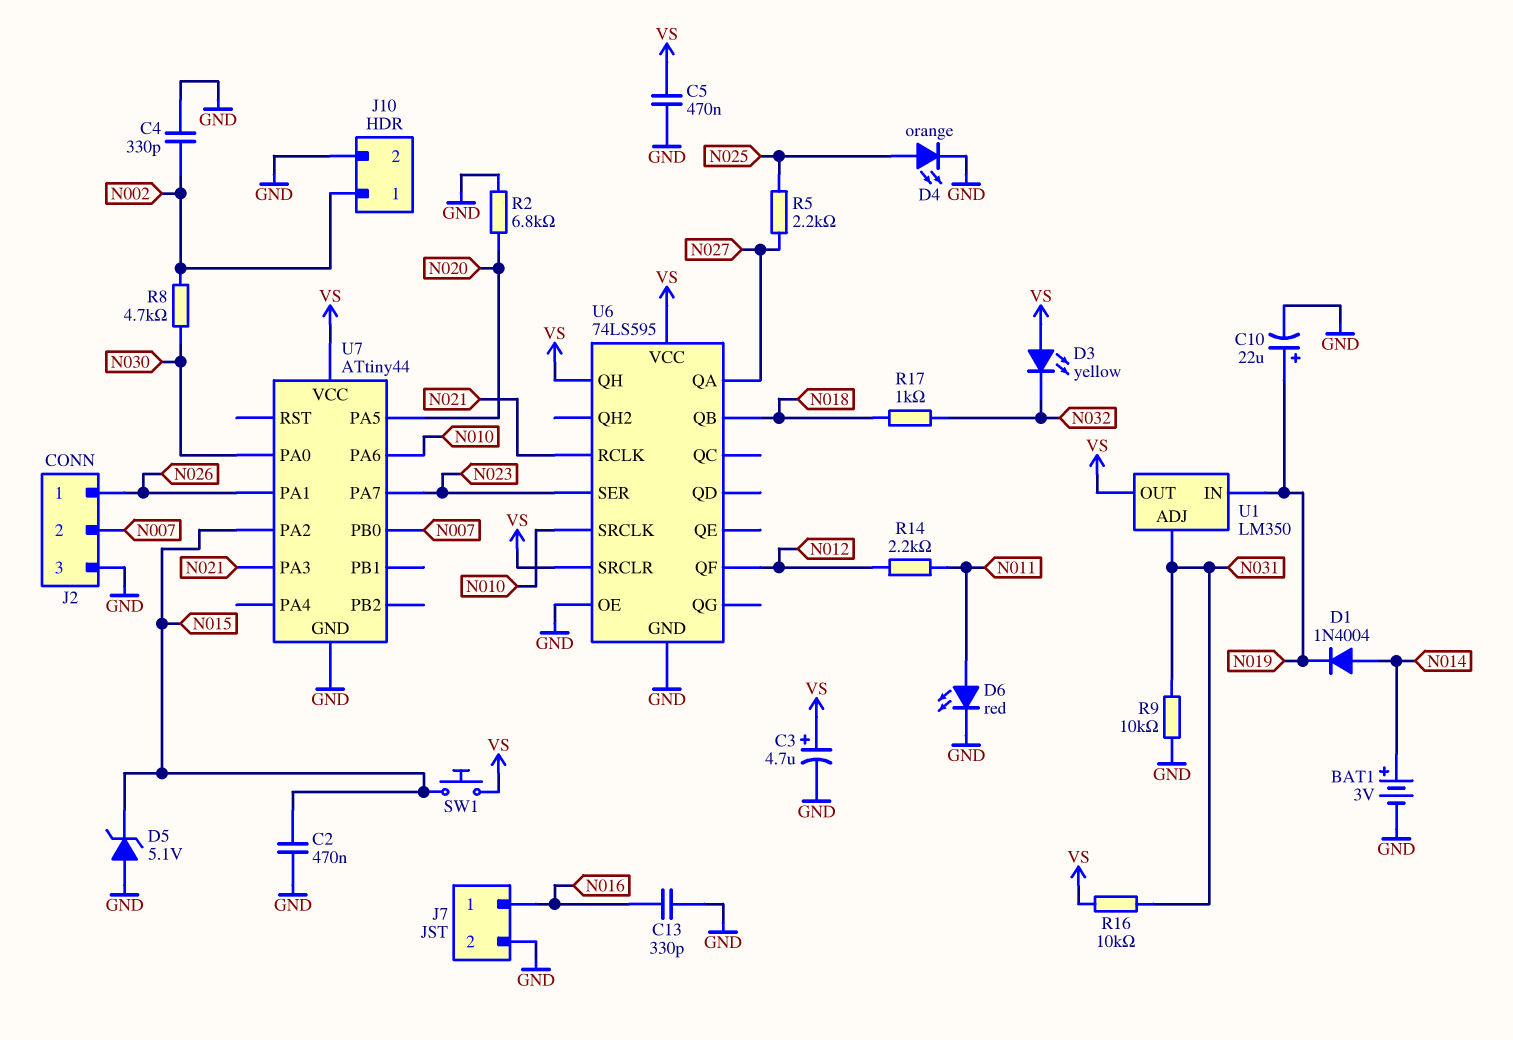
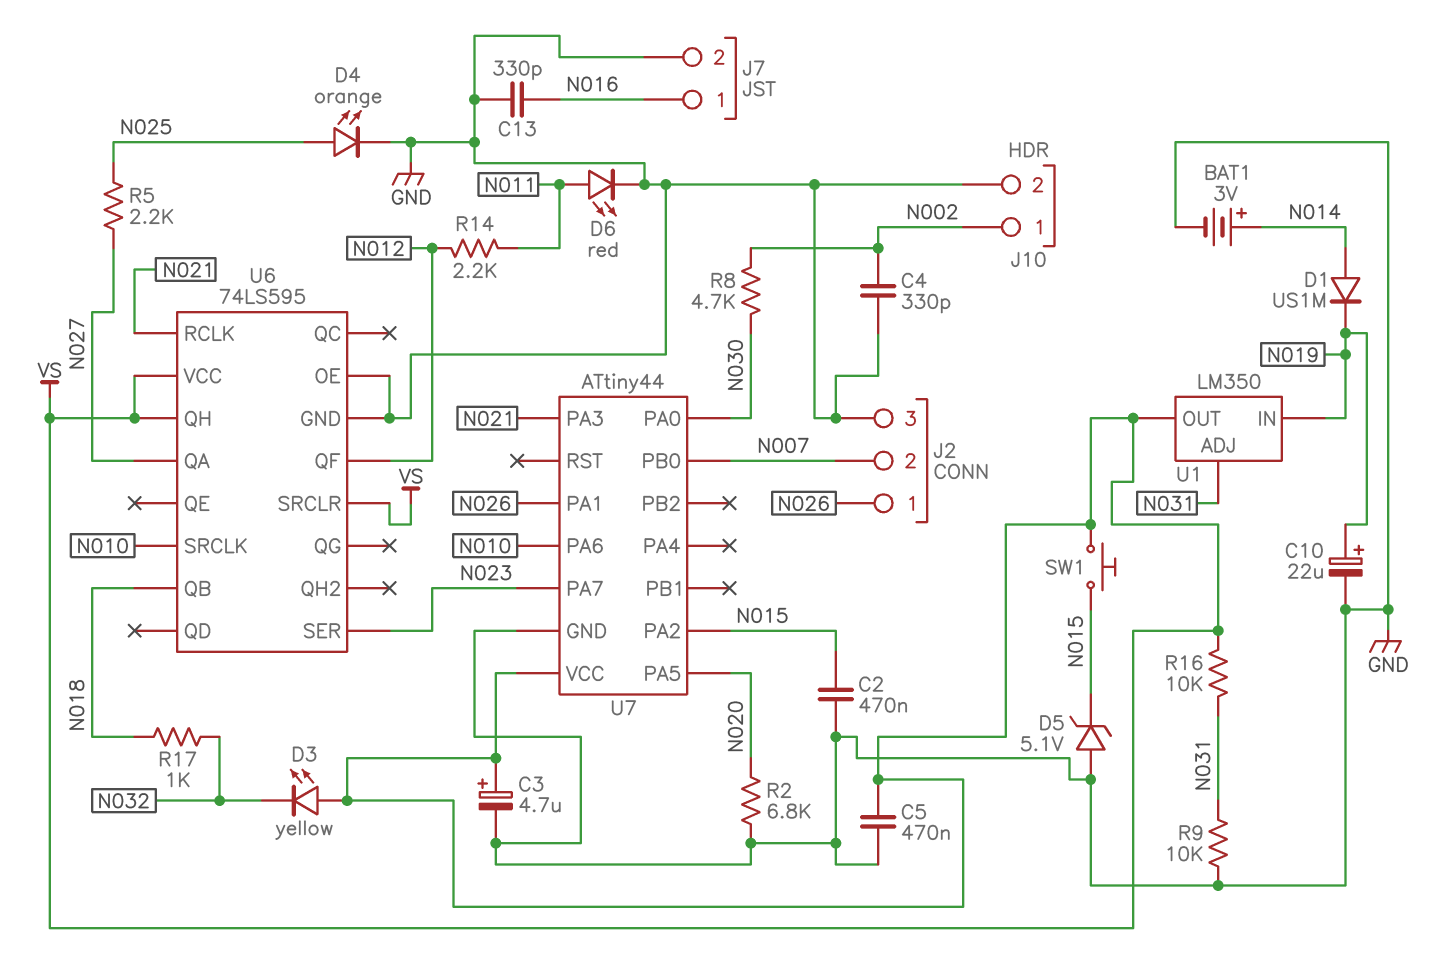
D1: diode 1N4004 (A N014, K N019) -> diode US1M (A N014, K N019)

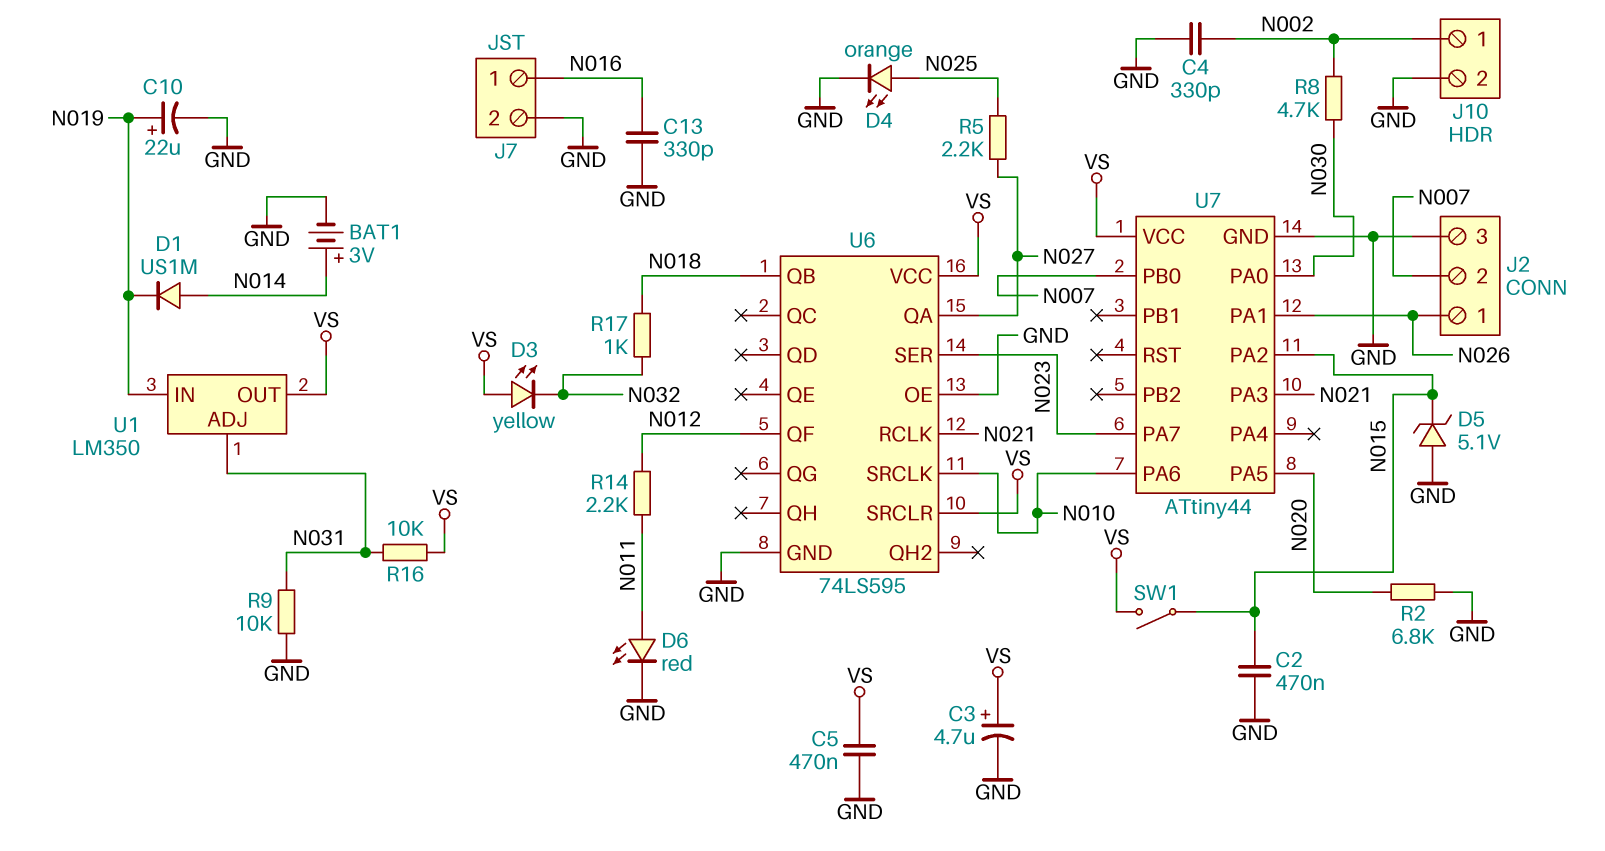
SW1: button (N015, VS) -> switch (N015, VS)
U6 pin QH: VS -> none

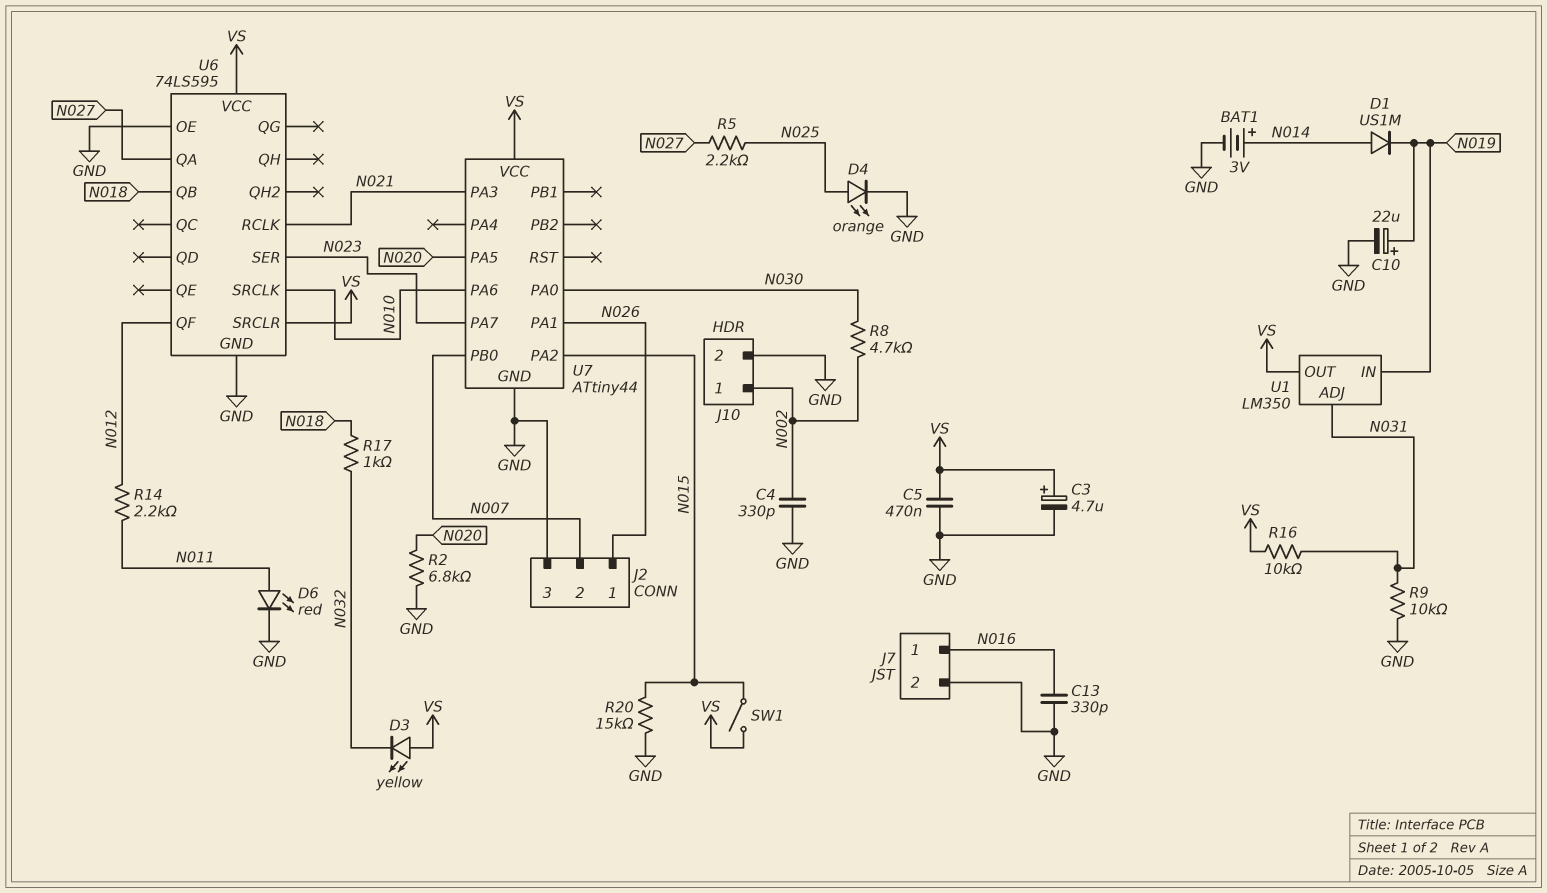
C2: 470nF (GND, N015) -> none
D5: zener 5.1V (A GND, K N015) -> none
R20: none -> 15k (GND, N015)

